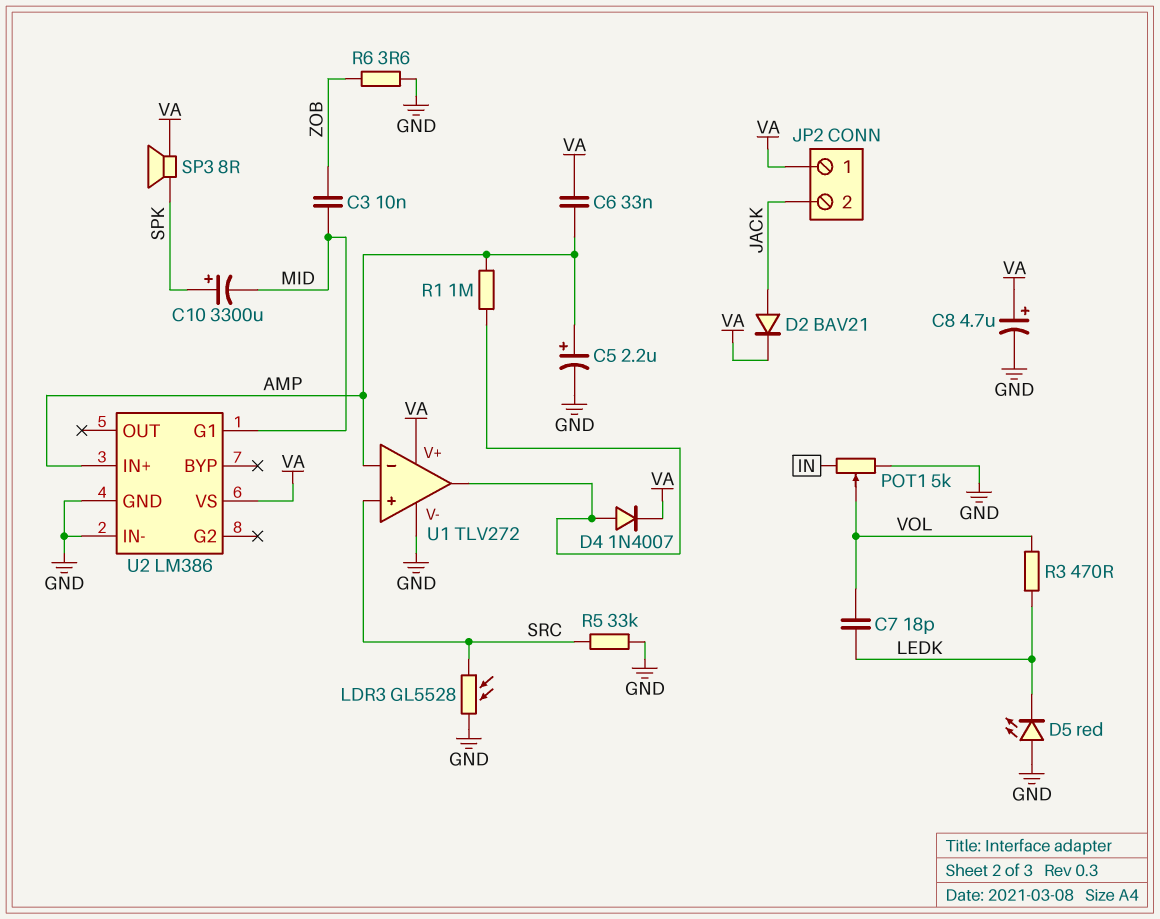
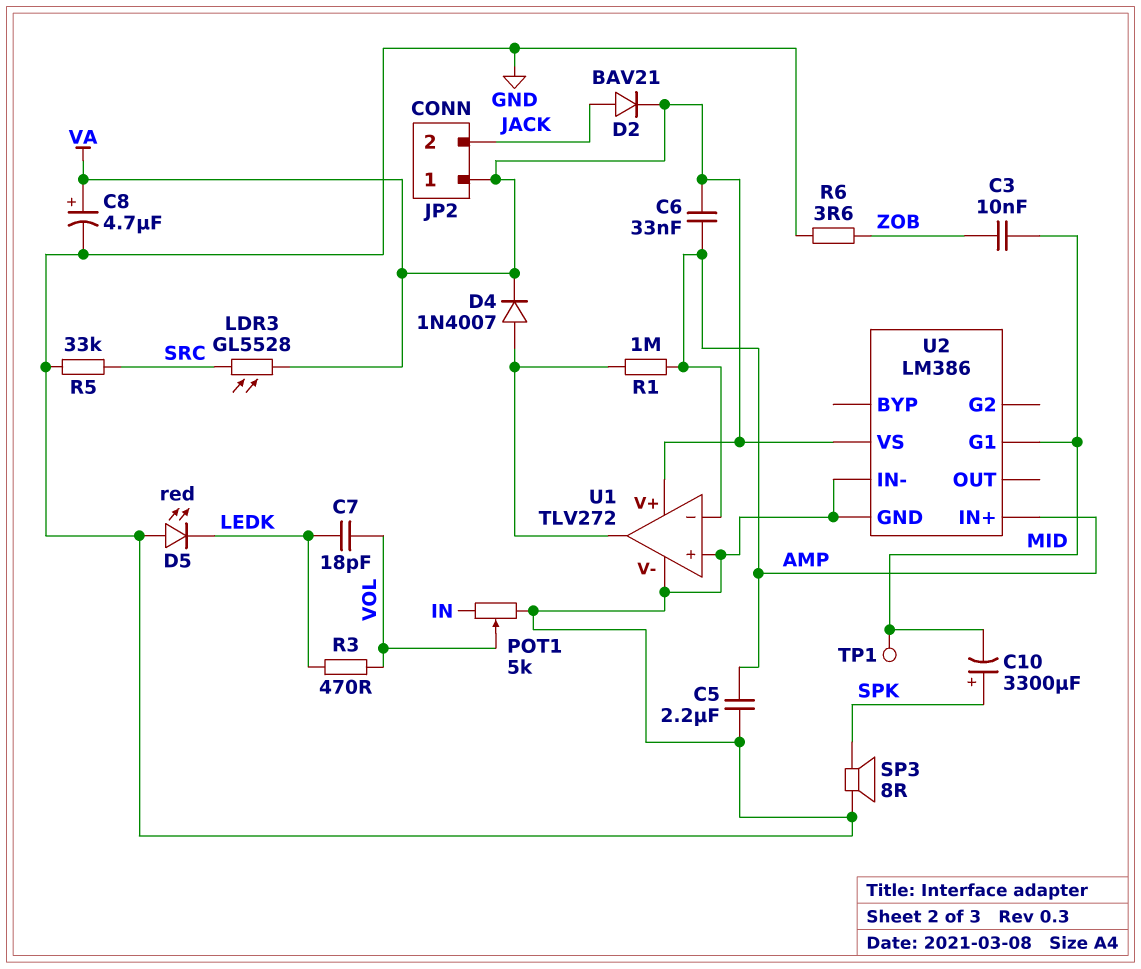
C5: 2.2uF (plus AMP, minus GND) -> 2.2uF (AMP, GND)
LDR3: GL5528 (GND, SRC) -> GL5528 (SRC, VA)
SP3: speaker 8R (SPK, VA) -> speaker 8R (GND, SPK)
TP1: none -> test point (MID)
U1 pin in+: SRC -> GND

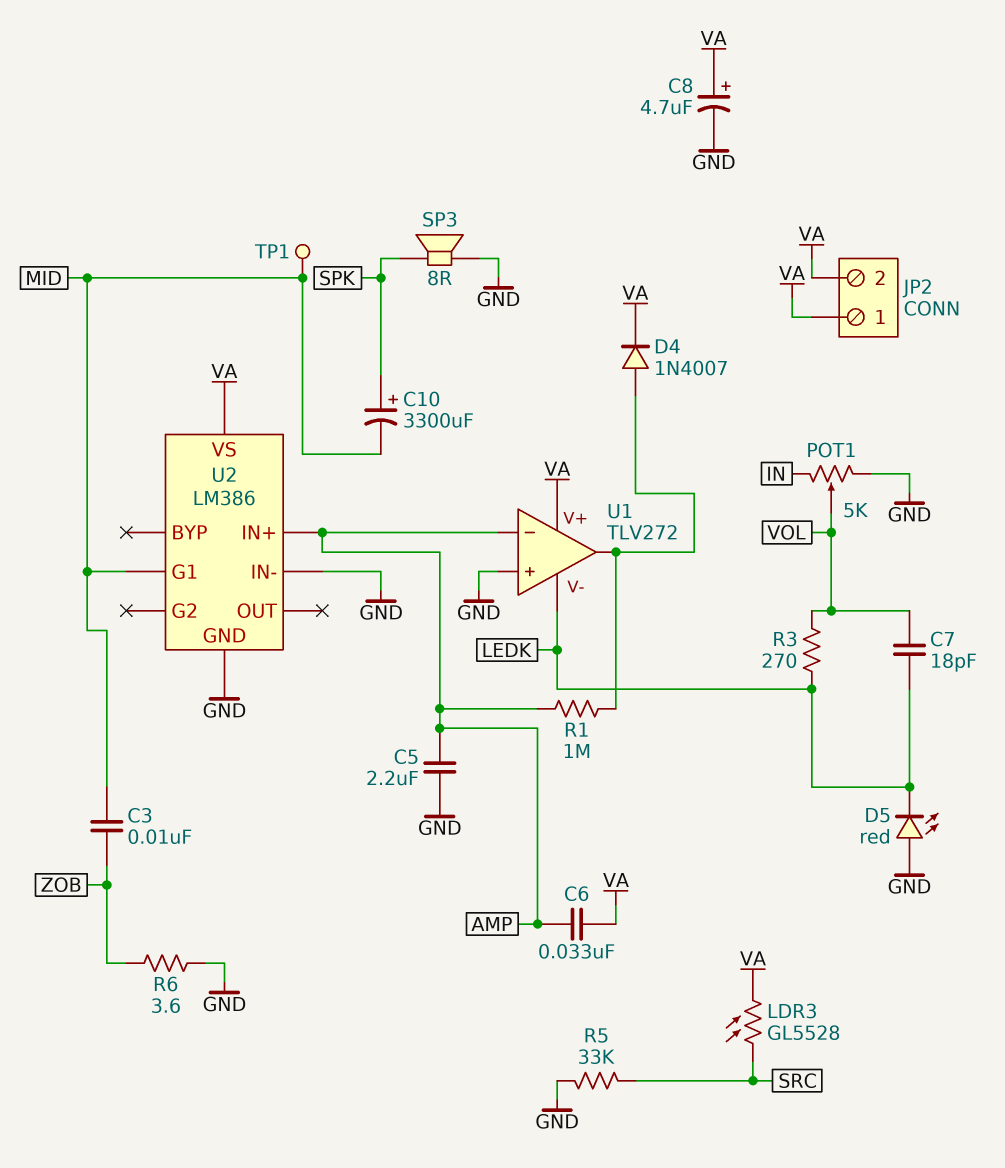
D2: diode BAV21 (A JACK, K VA) -> none
JP2 pin 2: JACK -> VA
R3: 470 (LEDK, VOL) -> 270 (LEDK, VOL)
U1 pin V-: GND -> LEDK

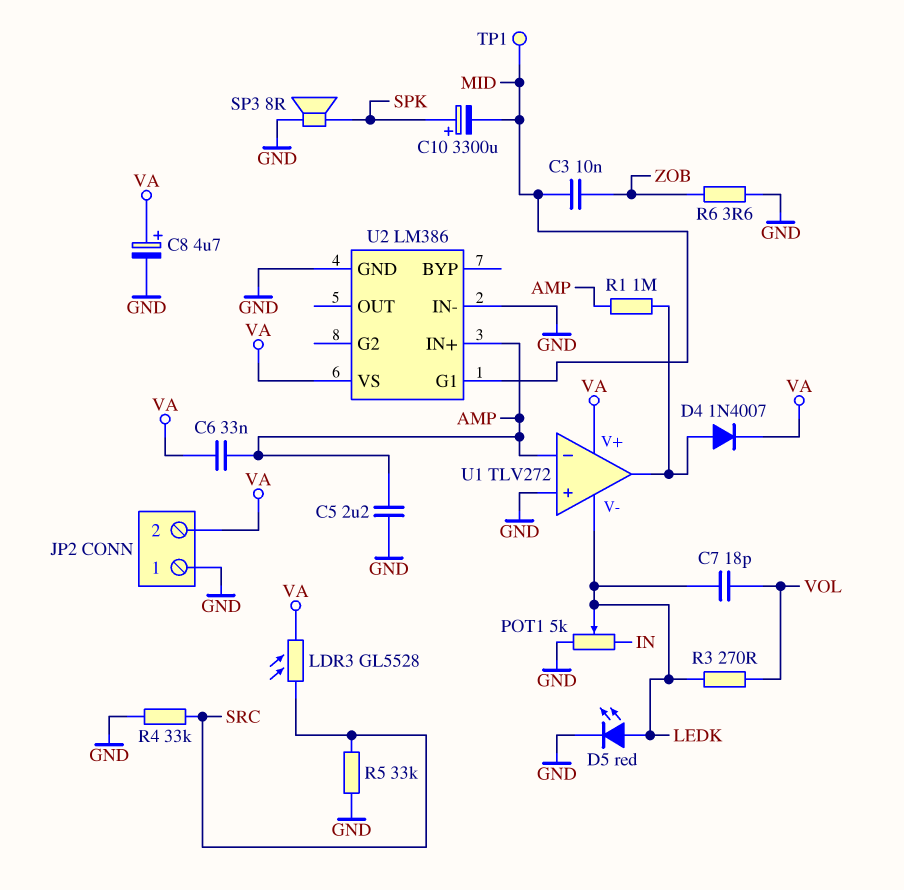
D5: LED red (A GND, K LEDK) -> LED red (A LEDK, K GND)
JP2 pin 1: VA -> GND
POT1: 5k (GND, IN, wiper VOL) -> 5k (GND, IN, wiper LEDK)
R4: none -> 33k (GND, SRC)

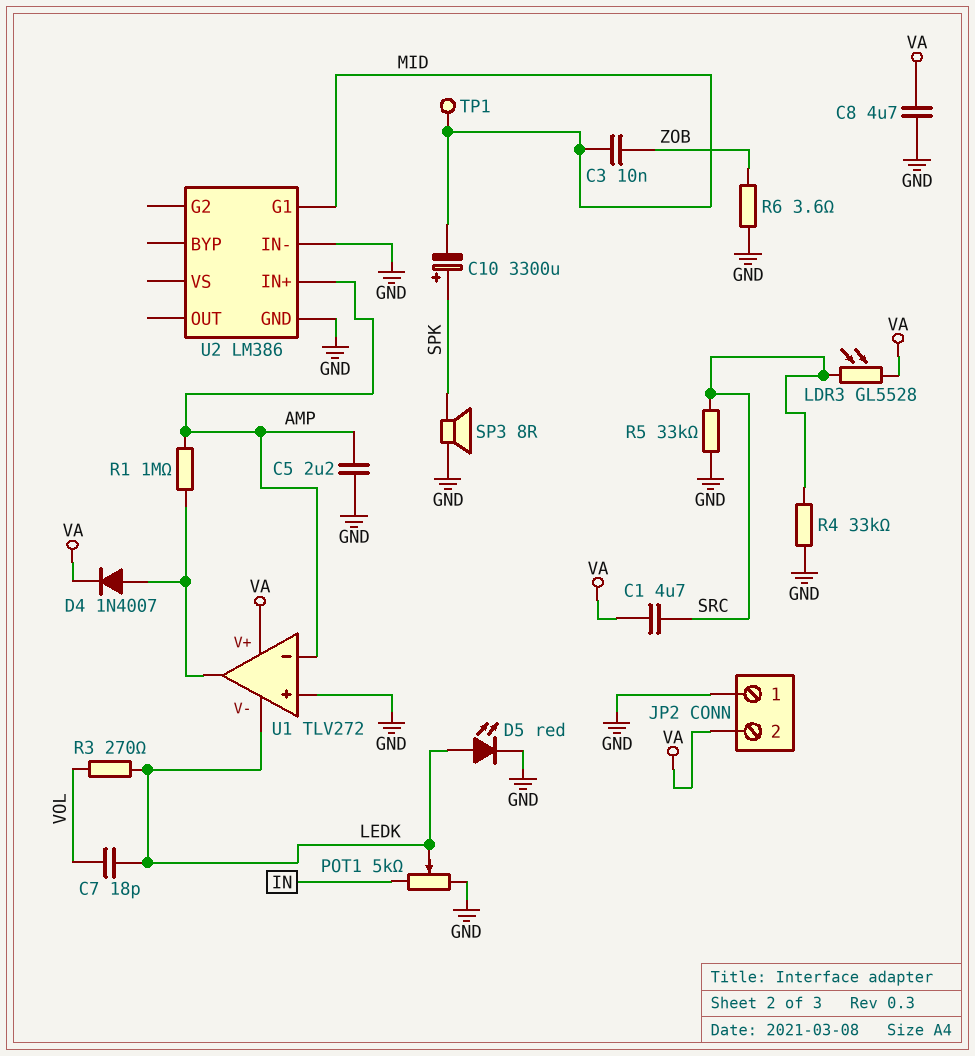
C1: none -> 4.7uF (SRC, VA)
C6: 33nF (AMP, VA) -> none
C8: 4.7uF (plus VA, minus GND) -> 4.7uF (GND, VA)
U2 pin VS: VA -> none

